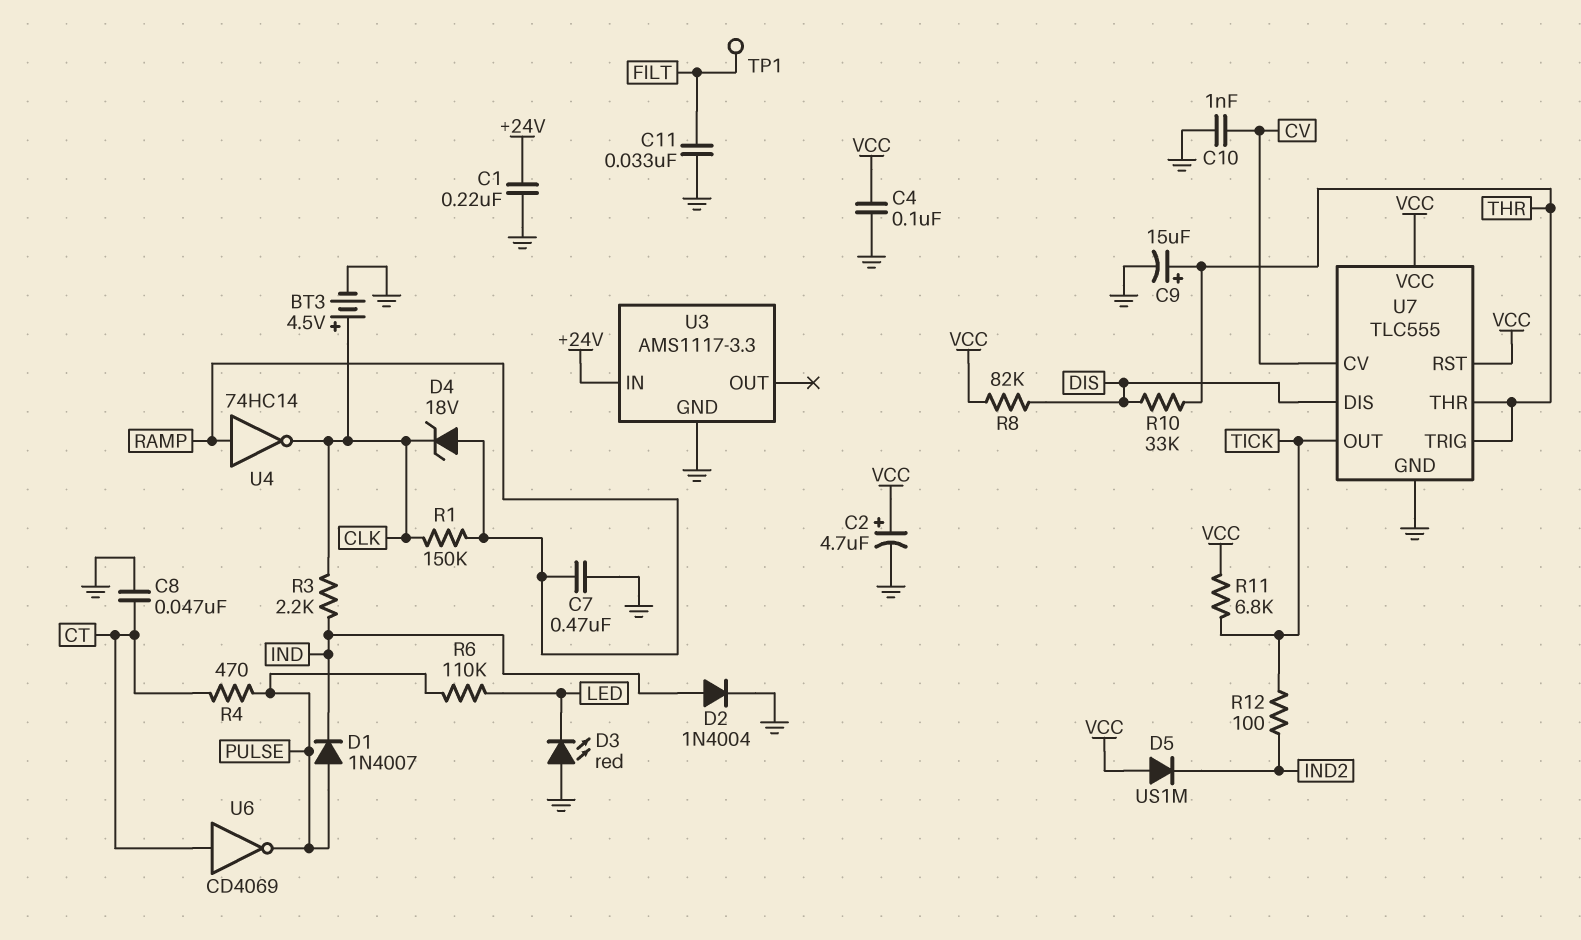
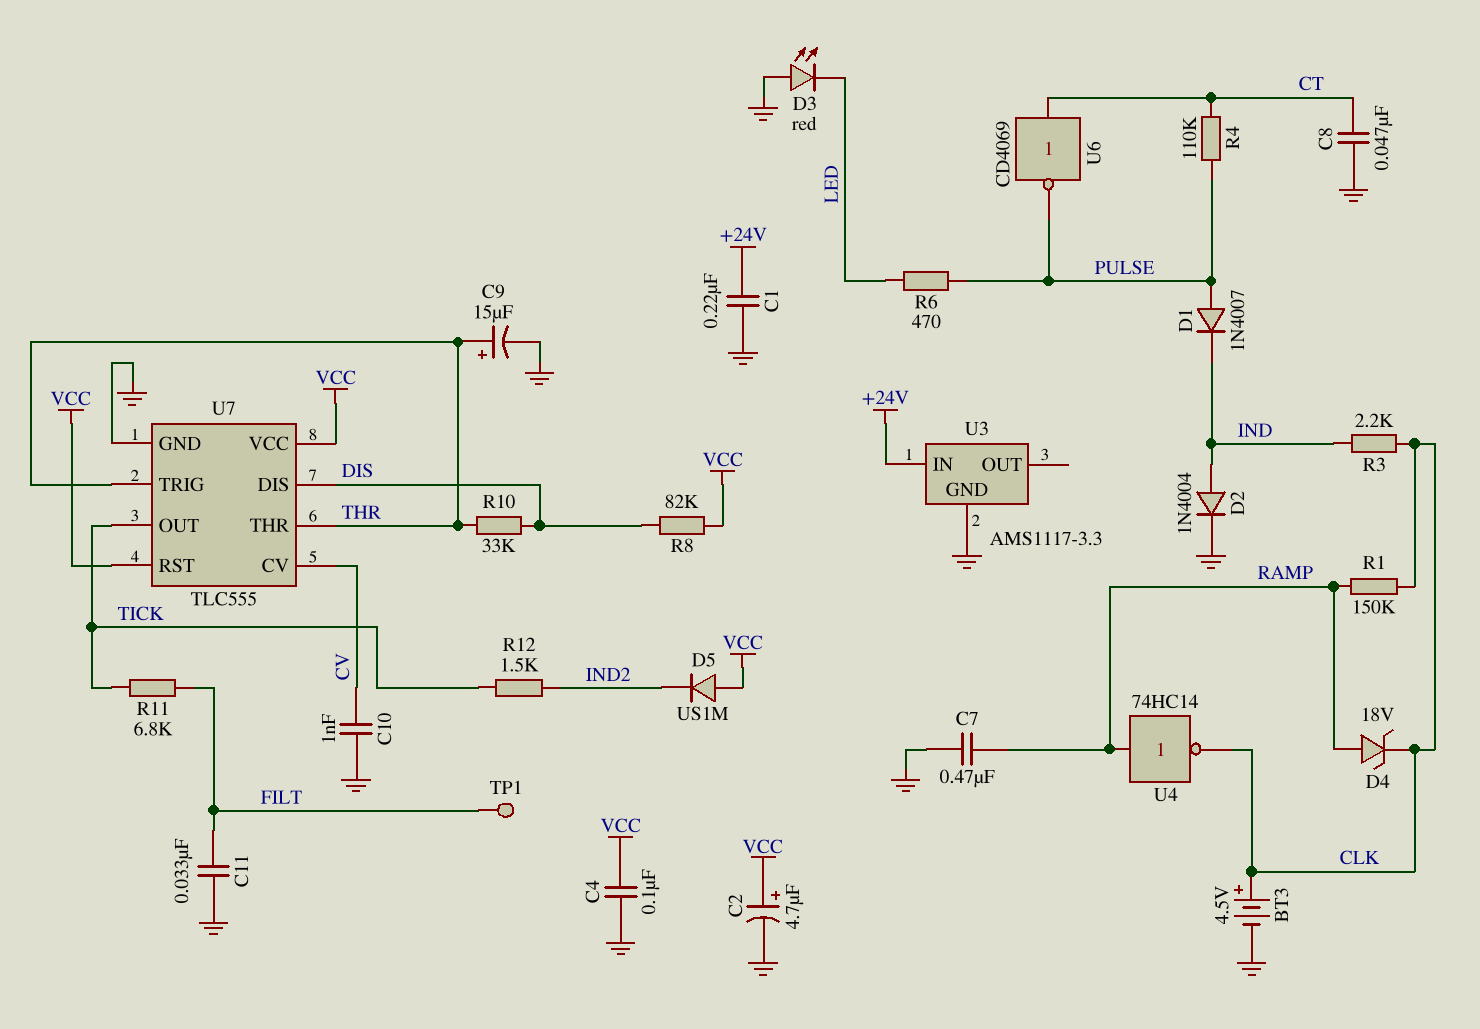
R4: 470 (CT, PULSE) -> 110k (CT, PULSE)
R6: 110k (LED, PULSE) -> 470 (LED, PULSE)
R11: 6.8k (TICK, VCC) -> 6.8k (FILT, TICK)
R12: 100 (IND2, TICK) -> 1.5k (IND2, TICK)

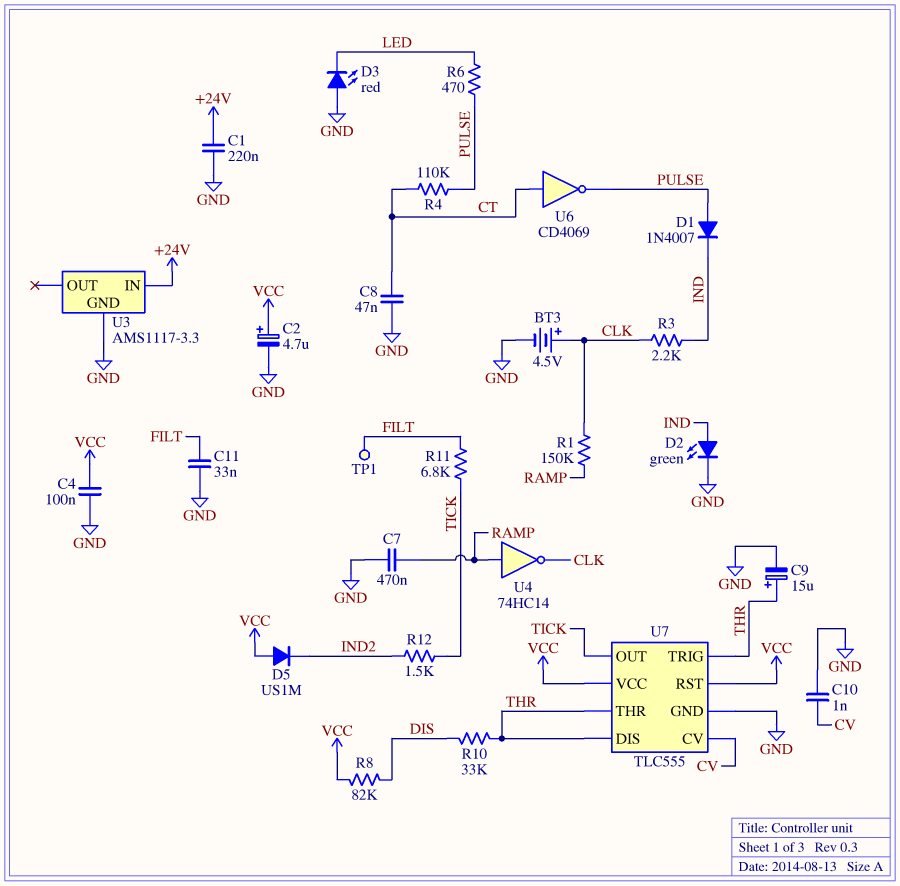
D2: diode 1N4004 (A IND, K GND) -> LED green (A IND, K GND)
D4: zener 18V (A RAMP, K CLK) -> none
U7 pin DIS: DIS -> THR

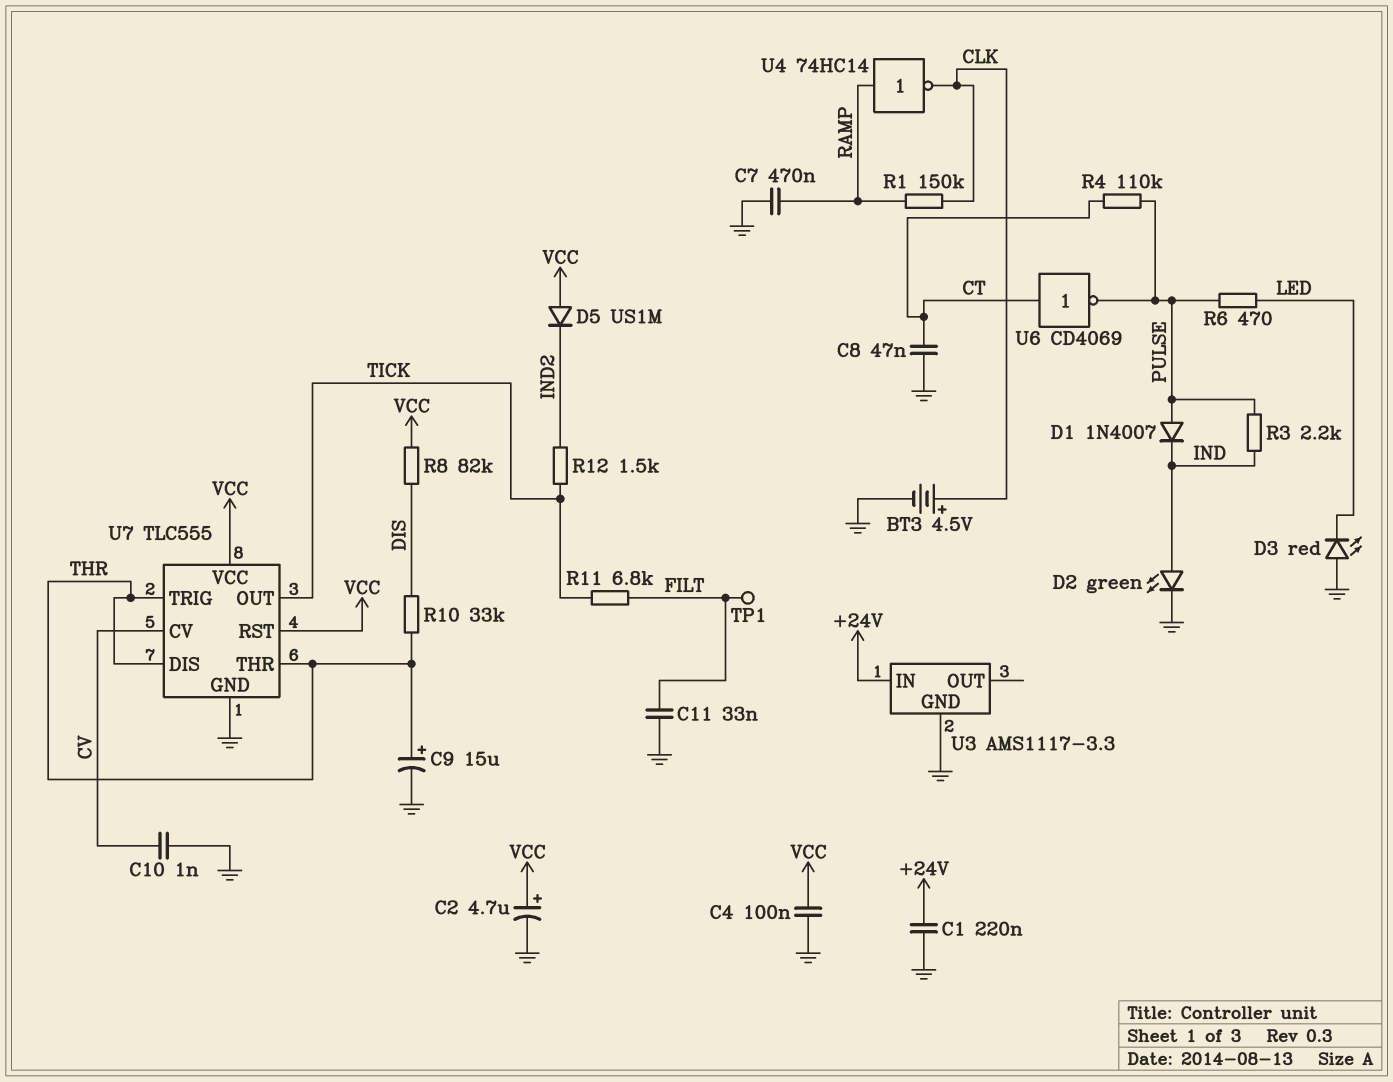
R3: 2.2k (CLK, IND) -> 2.2k (IND, PULSE)

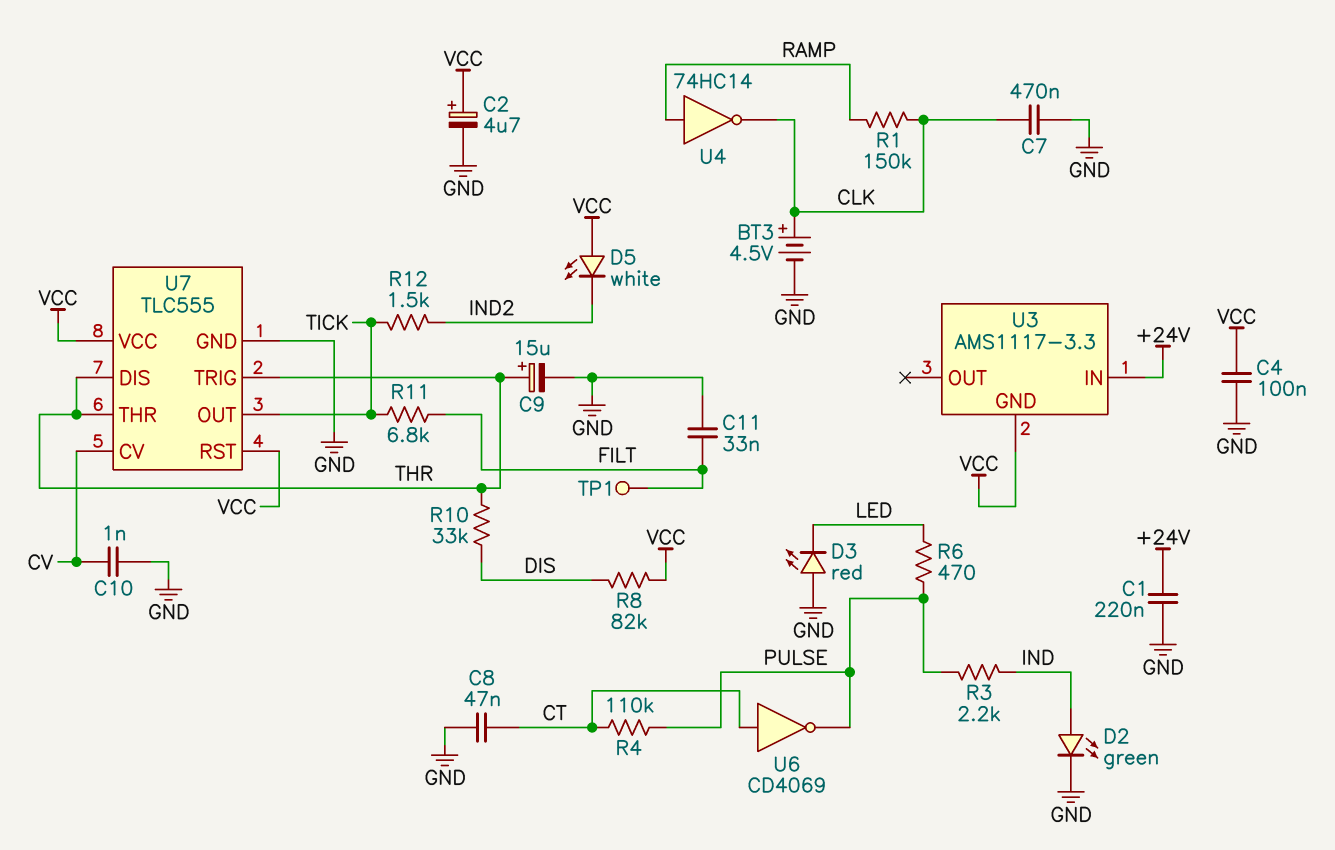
C7: 470nF (GND, RAMP) -> 470nF (CLK, GND)
D1: diode 1N4007 (A PULSE, K IND) -> none
D5: diode US1M (A VCC, K IND2) -> LED white (A VCC, K IND2)
U3 pin GND: GND -> VCC

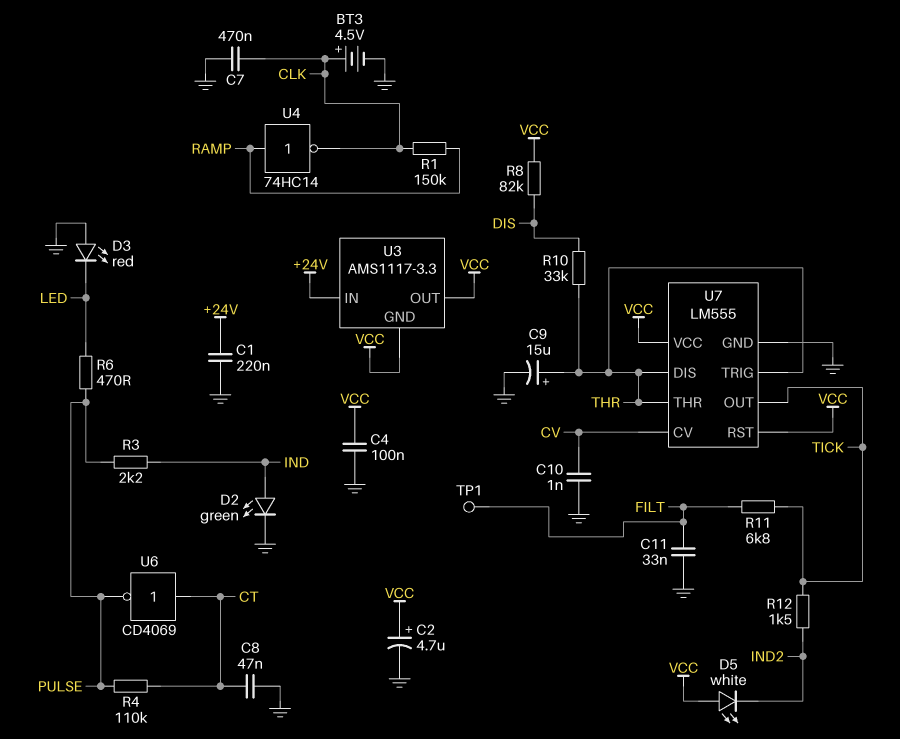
U3 pin OUT: none -> VCC
U7: TLC555 -> LM555

